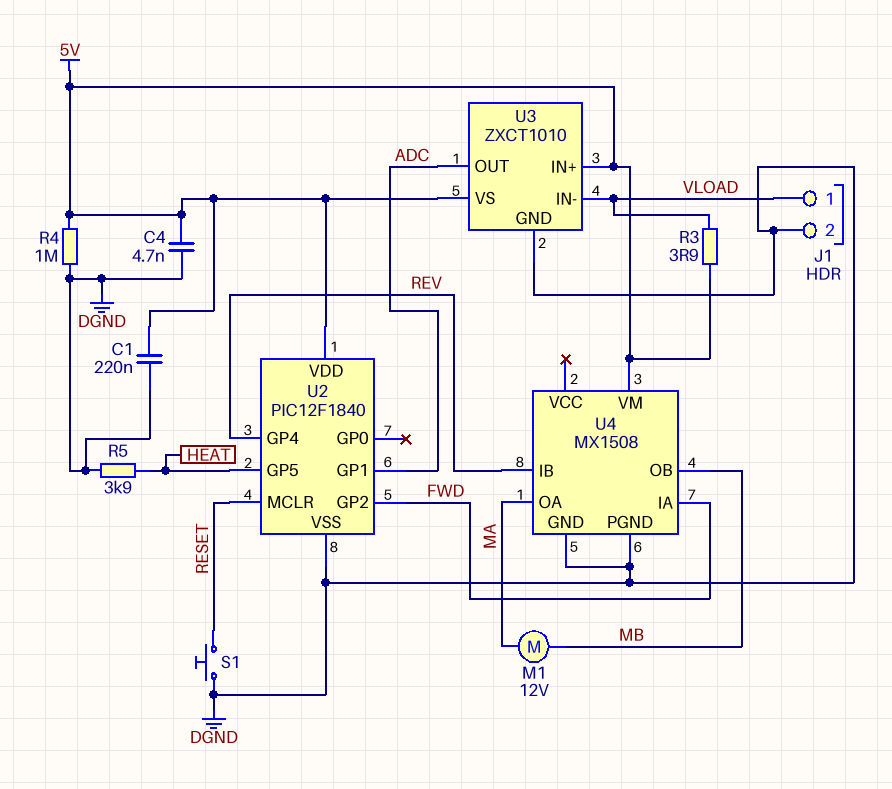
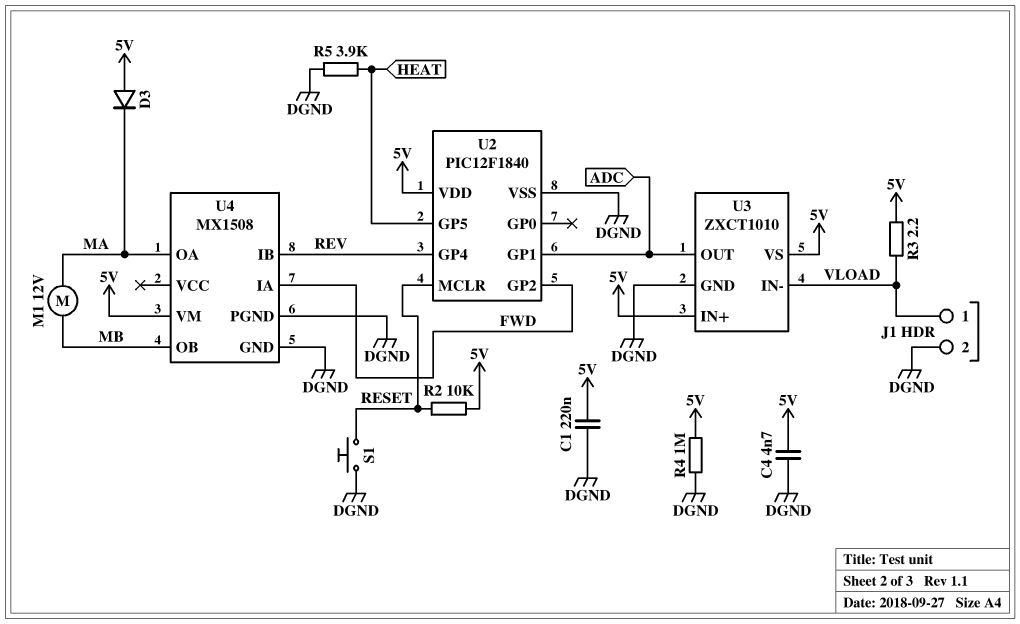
D3: none -> diode (A 5V, K MA)
R2: none -> 10k (5V, RESET)
R3: 3.9 (5V, VLOAD) -> 2.2 (5V, VLOAD)

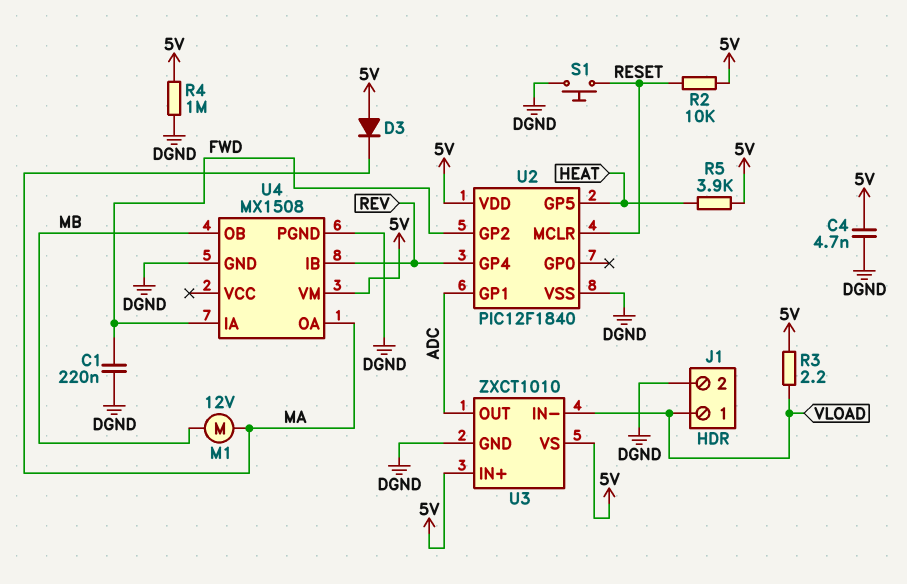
C1: 220nF (5V, DGND) -> 220nF (DGND, FWD)
R5: 3.9k (DGND, HEAT) -> 3.9k (5V, HEAT)

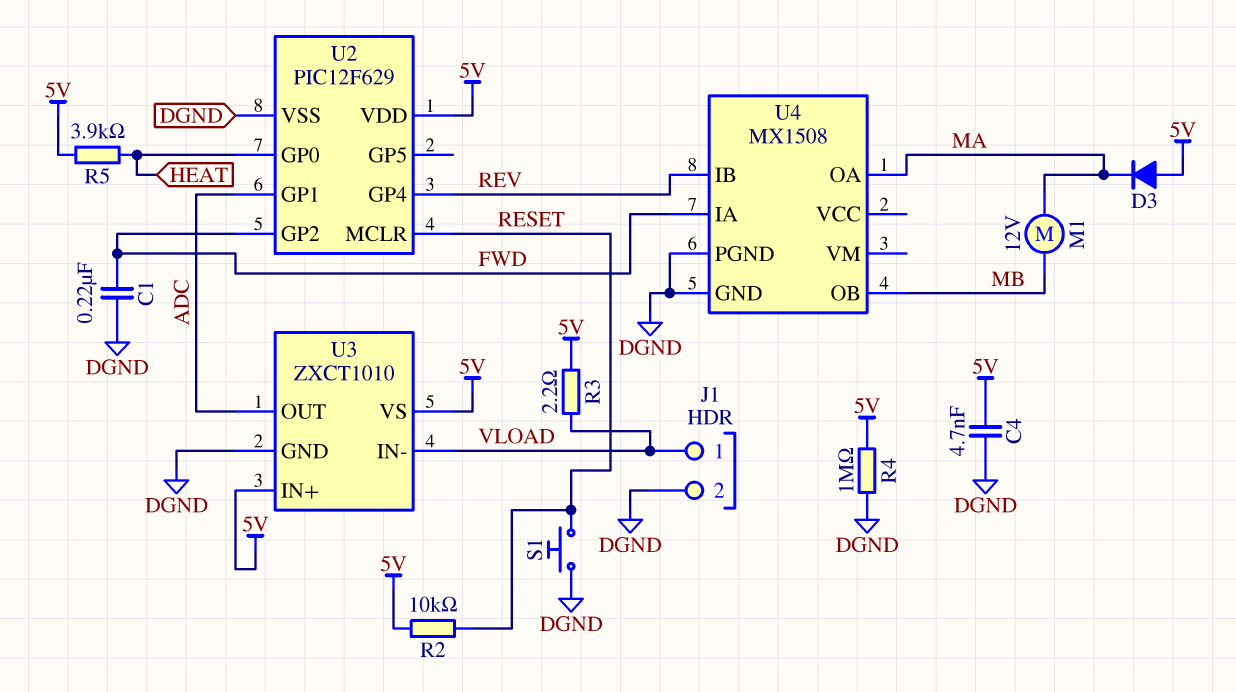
U2: PIC12F1840 -> PIC12F629
U2 pin GP0: none -> HEAT
U2 pin GP5: HEAT -> none
U4 pin VM: 5V -> none

